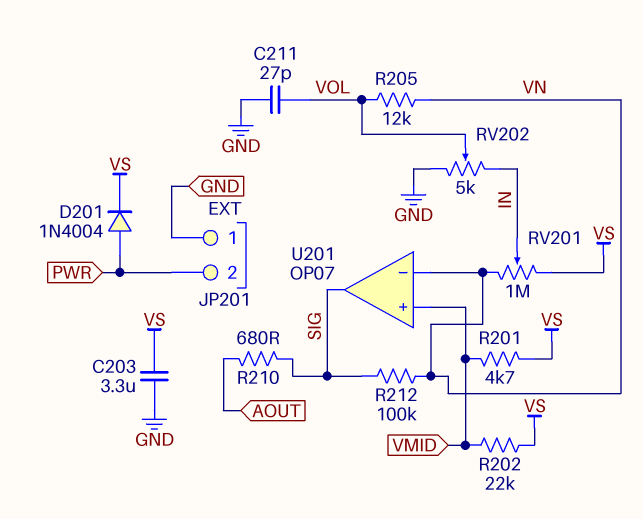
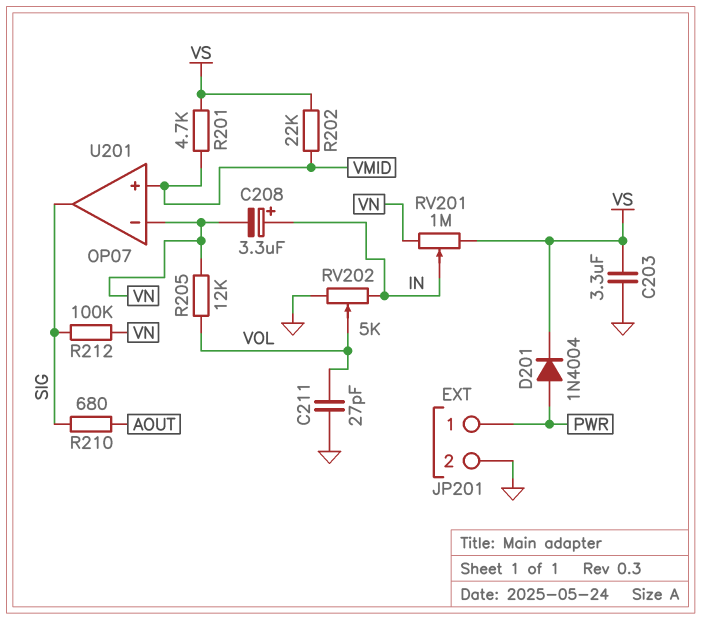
C208: none -> 3.3uF (plus IN, minus VN)
JP201 pin 1: GND -> PWR
JP201 pin 2: PWR -> GND

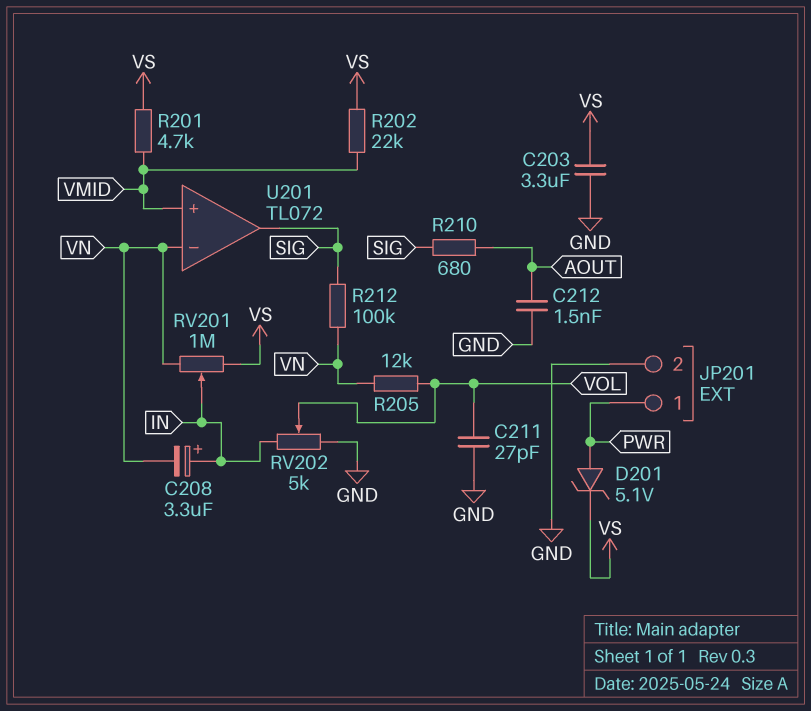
C212: none -> 1.5nF (AOUT, GND)
D201: diode 1N4004 (A PWR, K VS) -> zener 5.1V (A PWR, K VS)
U201: OP07 -> TL072

